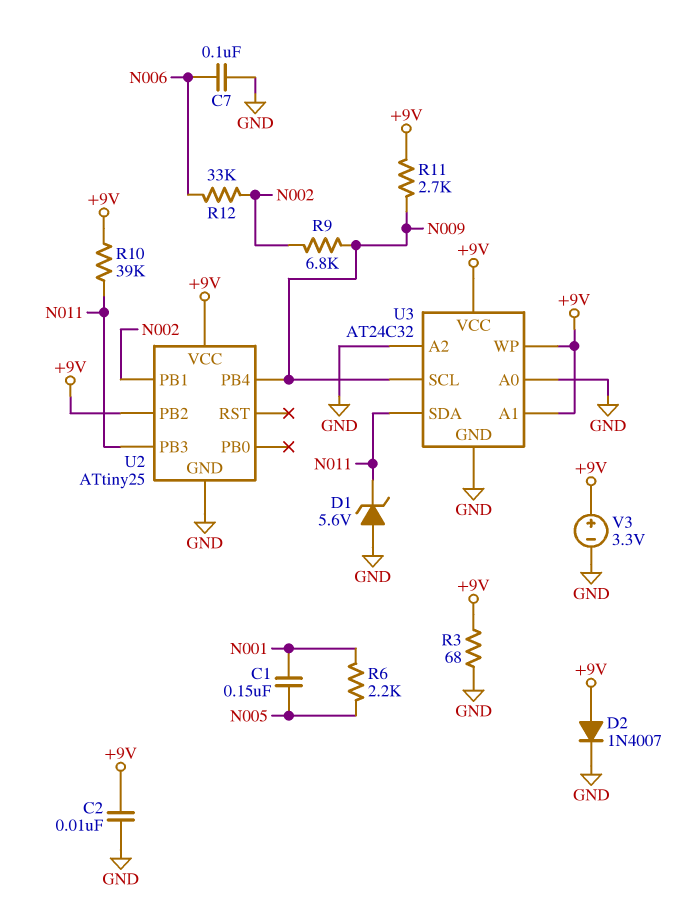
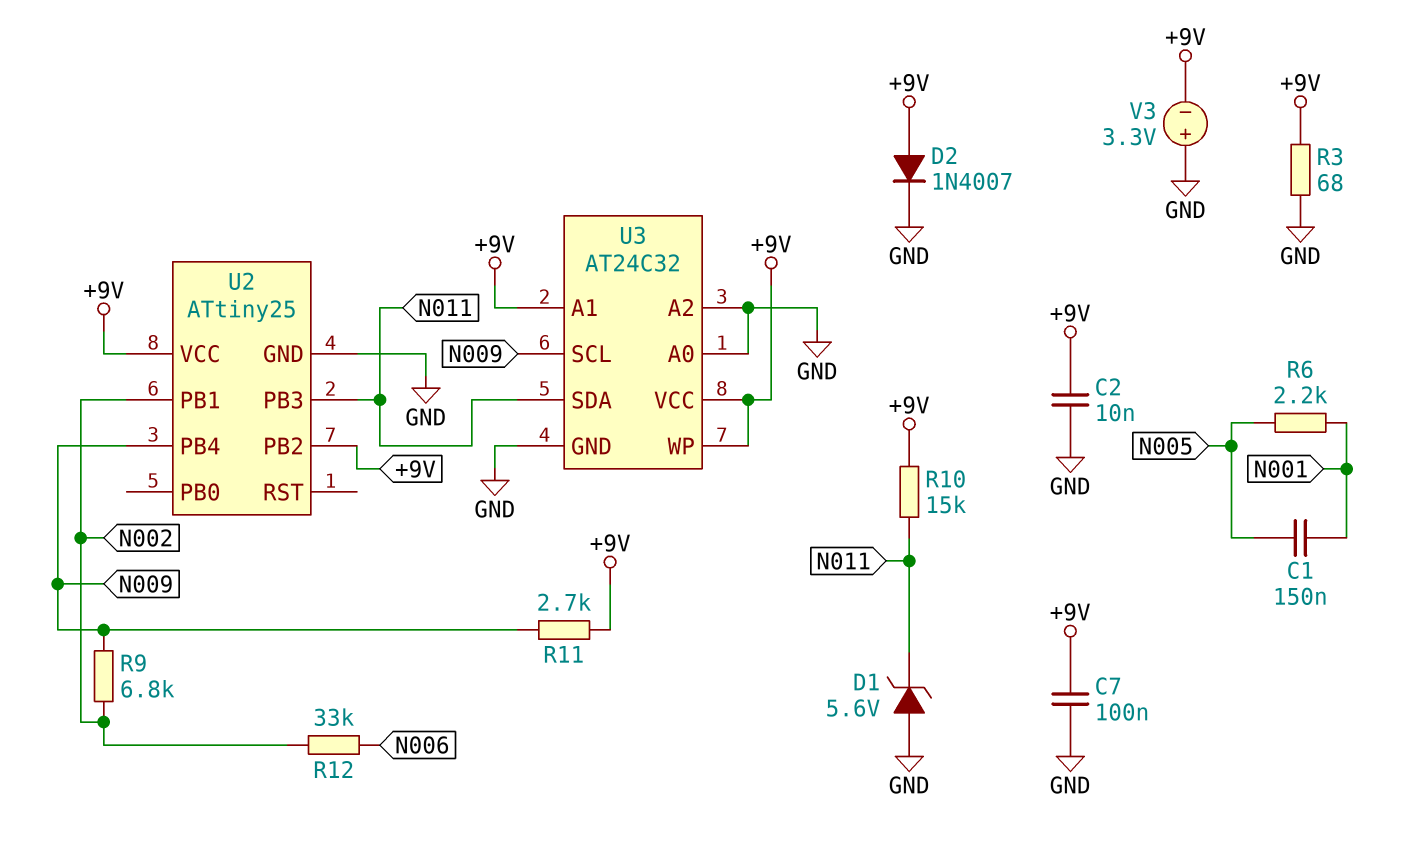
C7: 100nF (GND, N006) -> 100nF (+9V, GND)
R10: 39k (+9V, N011) -> 15k (+9V, N011)
V3: 3.3V (plus +9V, minus GND) -> 3.3V (plus GND, minus +9V)

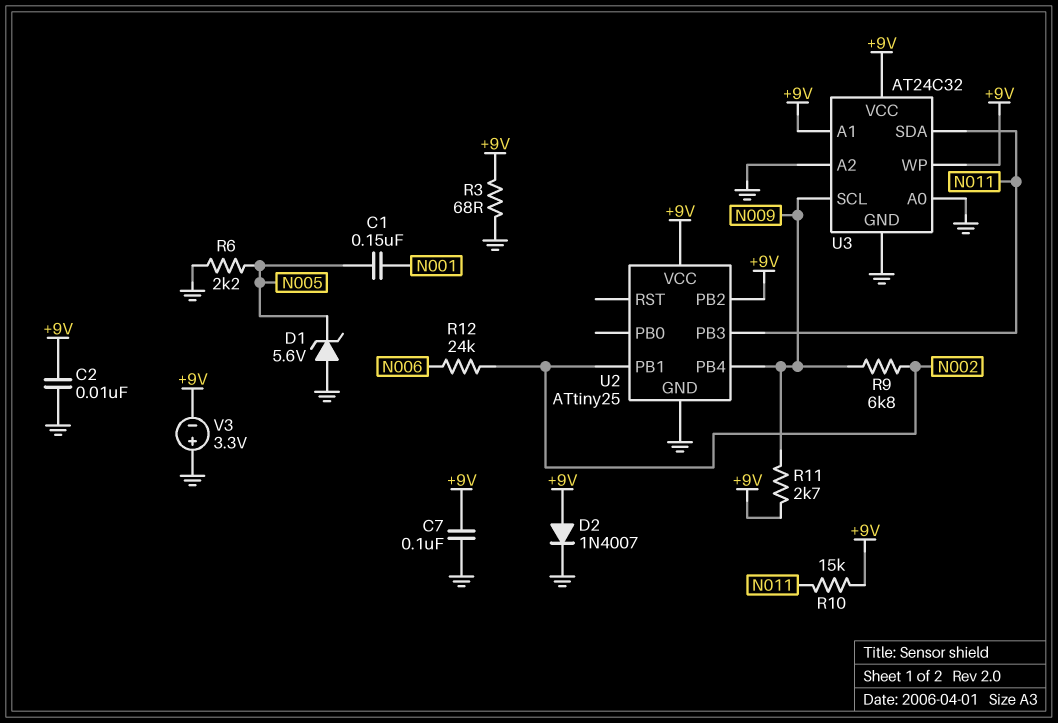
D1: zener 5.6V (A GND, K N011) -> zener 5.6V (A GND, K N005)
R6: 2.2k (N001, N005) -> 2.2k (GND, N005)
R12: 33k (N002, N006) -> 24k (N002, N006)

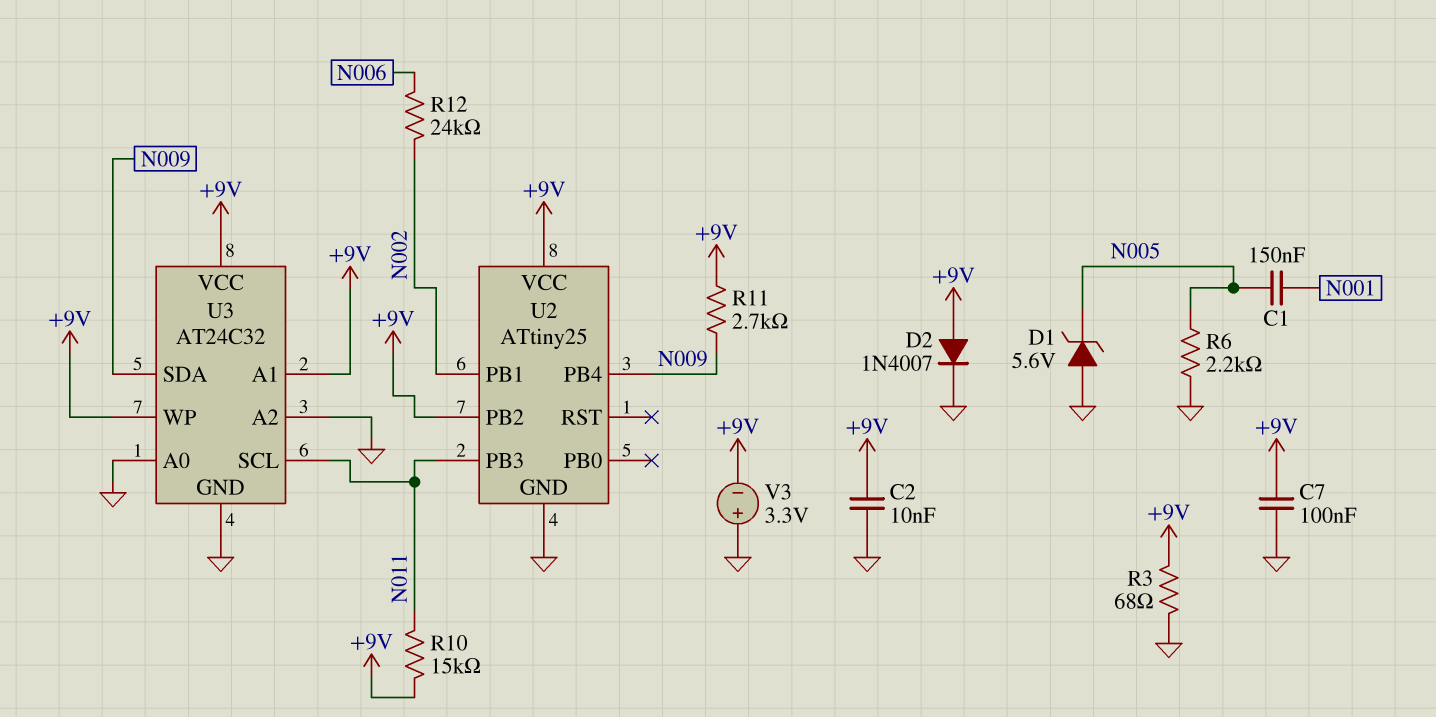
R9: 6.8k (N002, N009) -> none
U3 pin SCL: N009 -> N011
U3 pin SDA: N011 -> N009

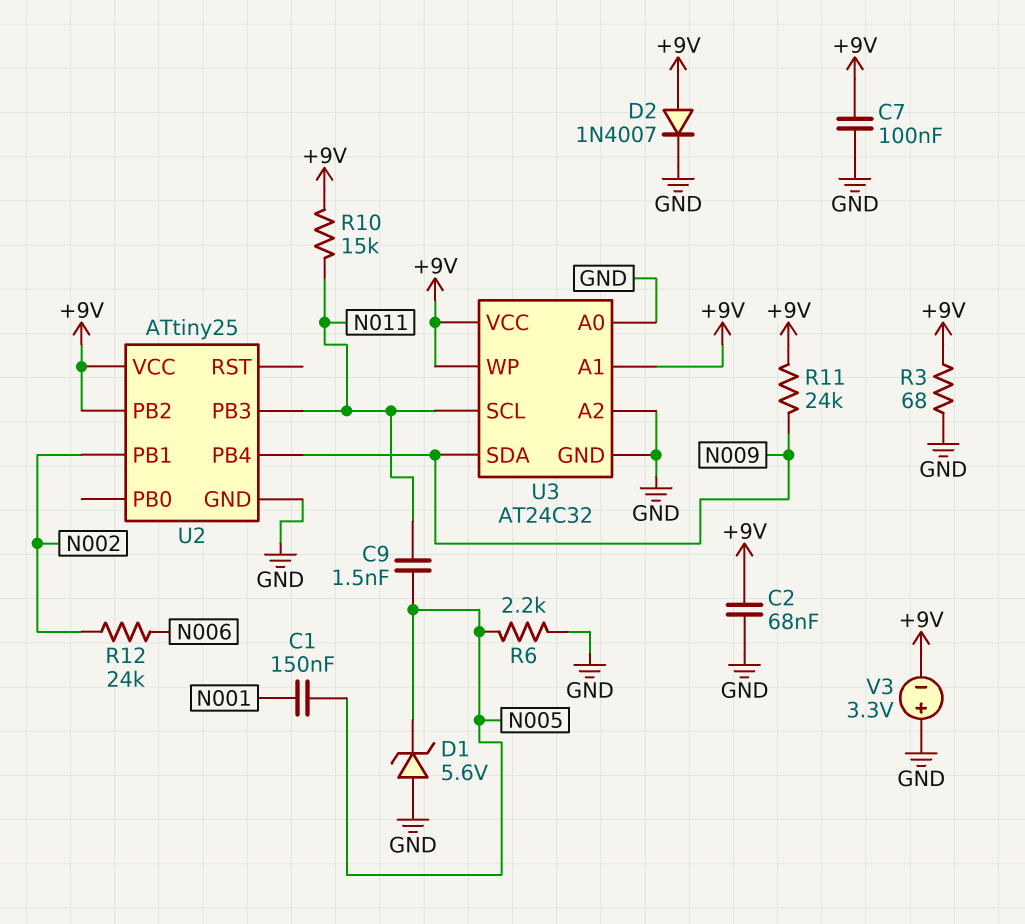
C2: 10nF (+9V, GND) -> 68nF (+9V, GND)
C9: none -> 1.5nF (N005, N011)
R11: 2.7k (+9V, N009) -> 24k (+9V, N009)

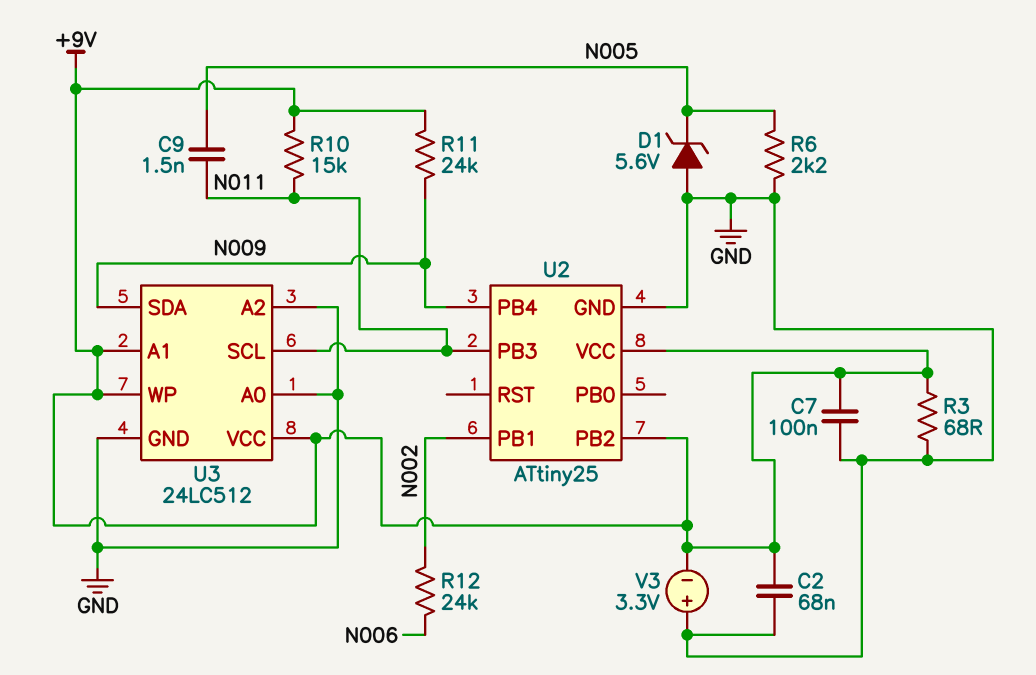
C1: 150nF (N001, N005) -> none
D2: diode 1N4007 (A +9V, K GND) -> none
U3: AT24C32 -> 24LC512

